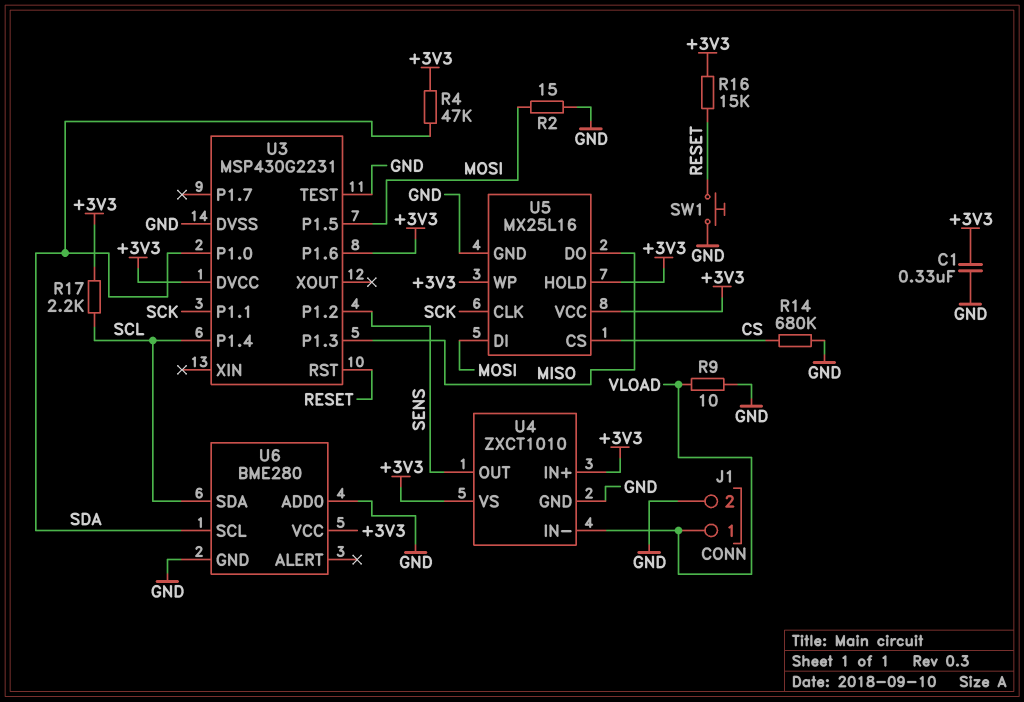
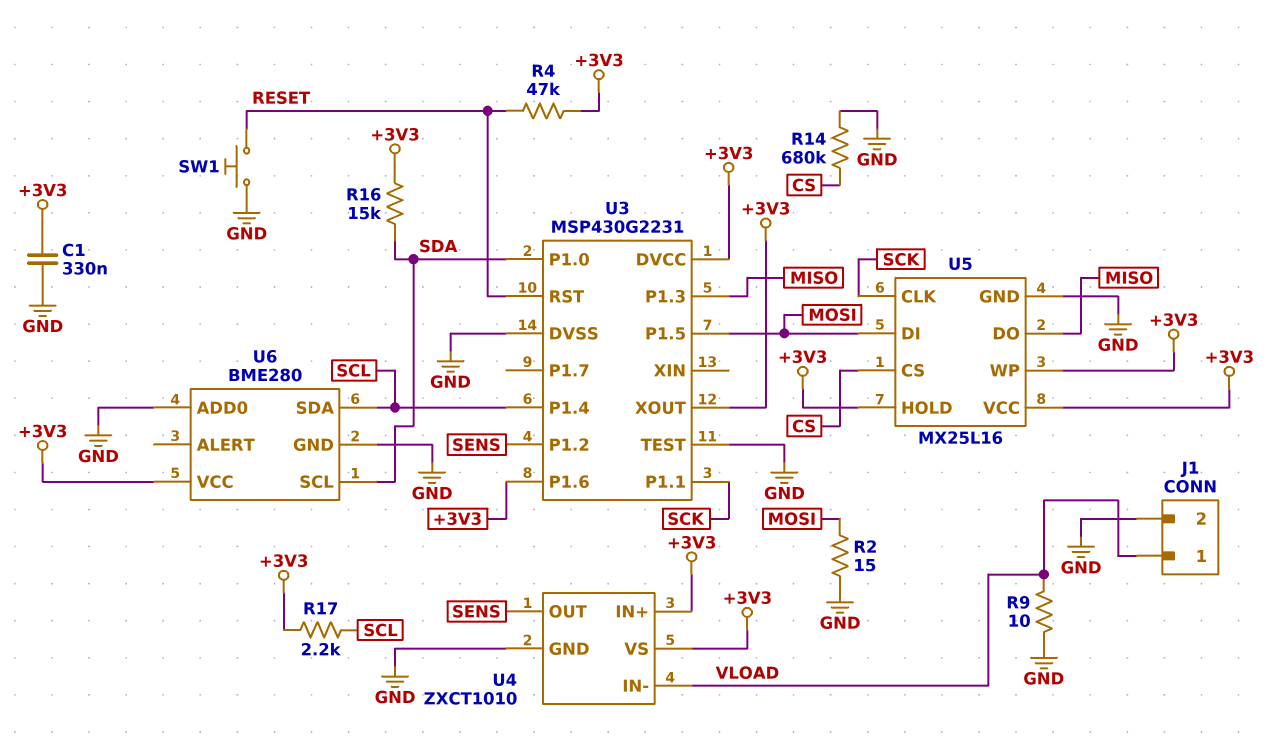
R4: 47k (+3V3, SDA) -> 47k (+3V3, RESET)
R16: 15k (+3V3, RESET) -> 15k (+3V3, SDA)
U3 pin XOUT: none -> +3V3

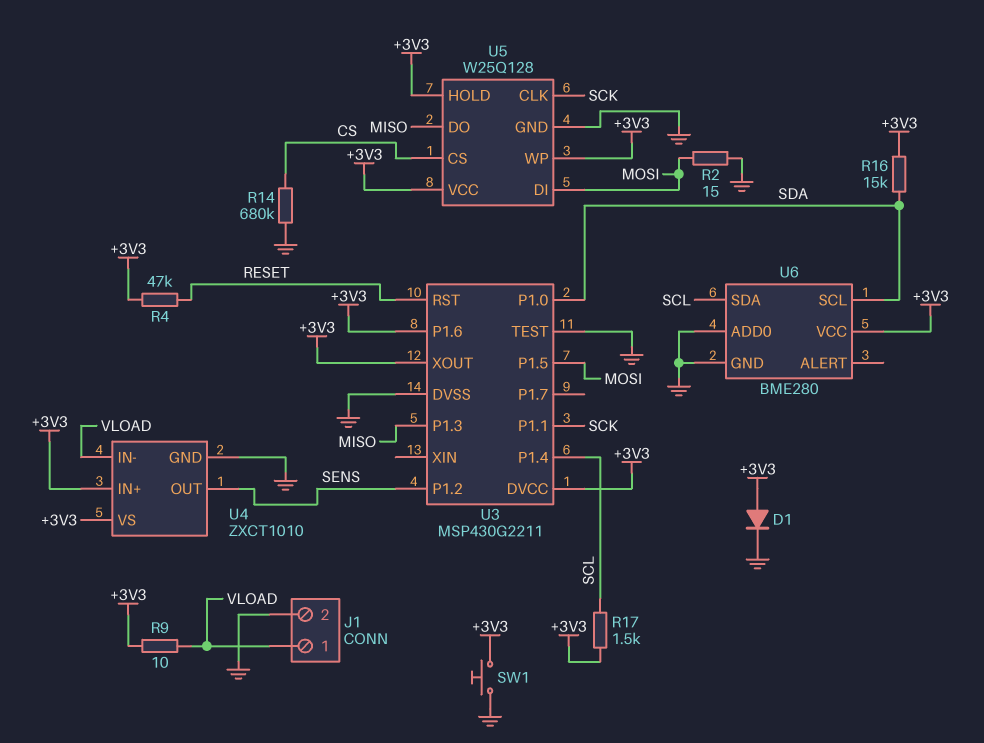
C1: 330nF (+3V3, GND) -> none
D1: none -> diode (A +3V3, K GND)
R9: 10 (GND, VLOAD) -> 10 (+3V3, VLOAD)
R17: 2.2k (+3V3, SCL) -> 1.5k (+3V3, SCL)
SW1: button (GND, RESET) -> button (+3V3, GND)
U3: MSP430G2231 -> MSP430G2211
U5: MX25L16 -> W25Q128

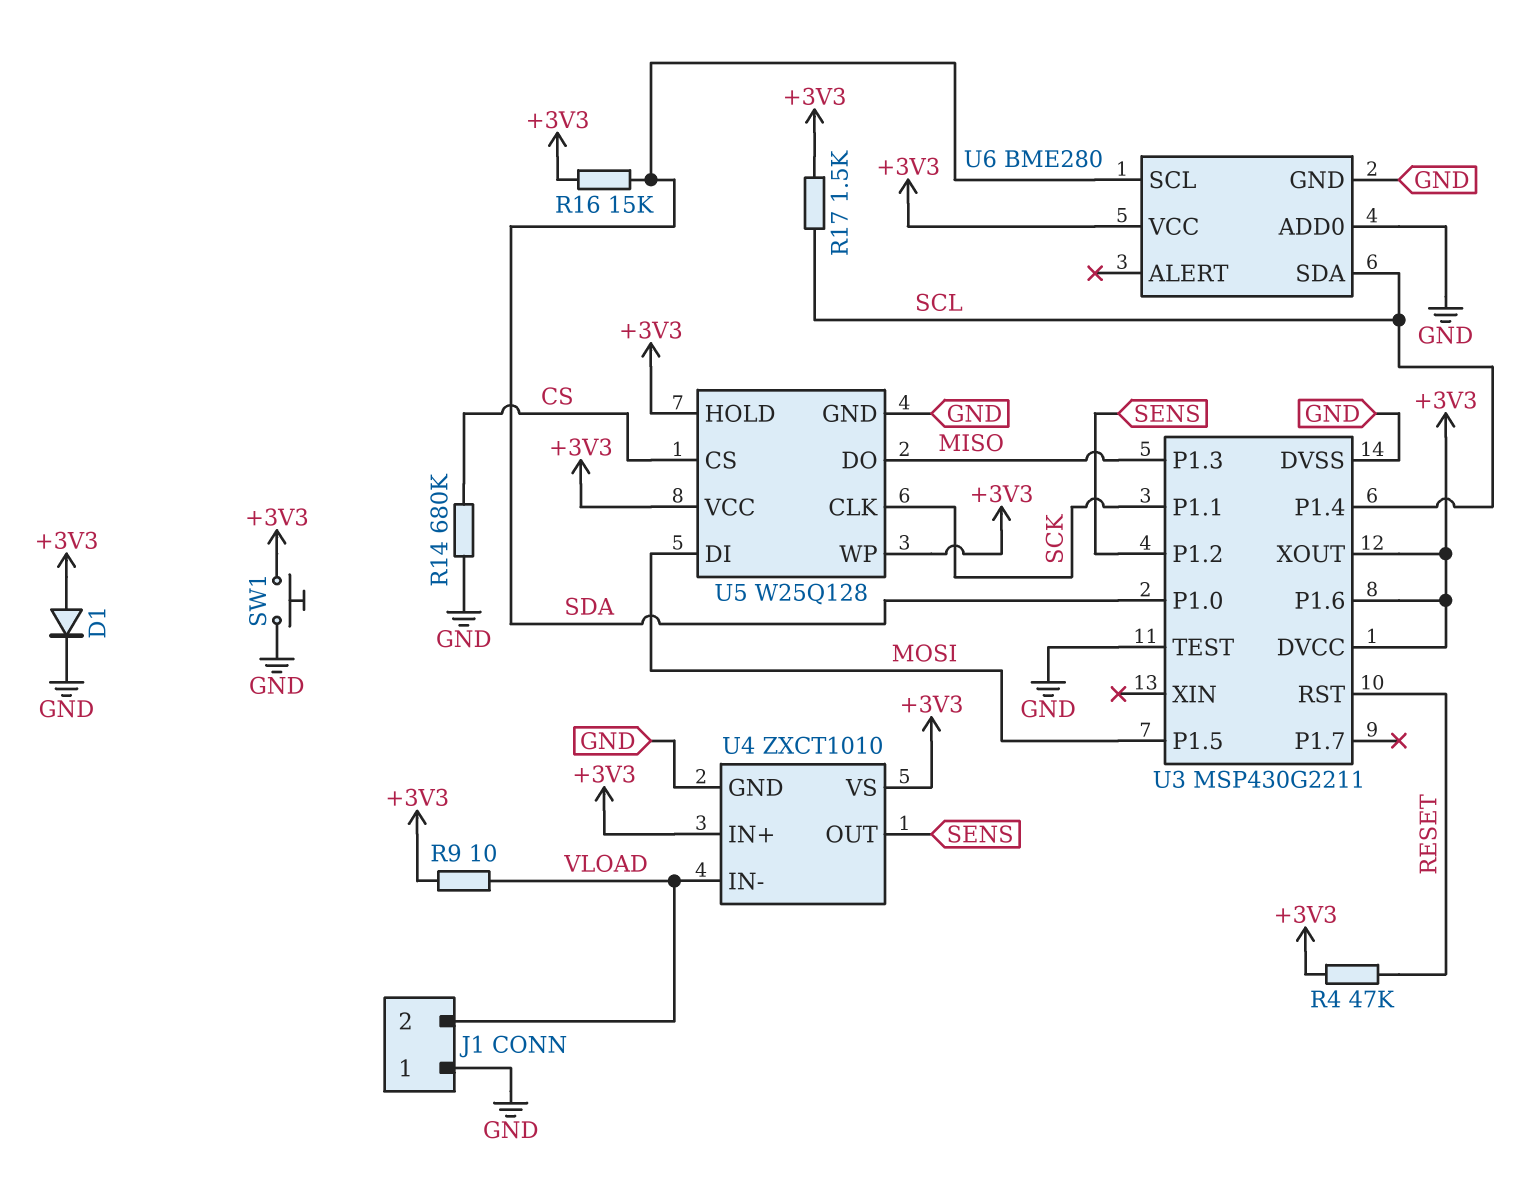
J1 pin 1: VLOAD -> GND
J1 pin 2: GND -> VLOAD
R2: 15 (GND, MOSI) -> none

